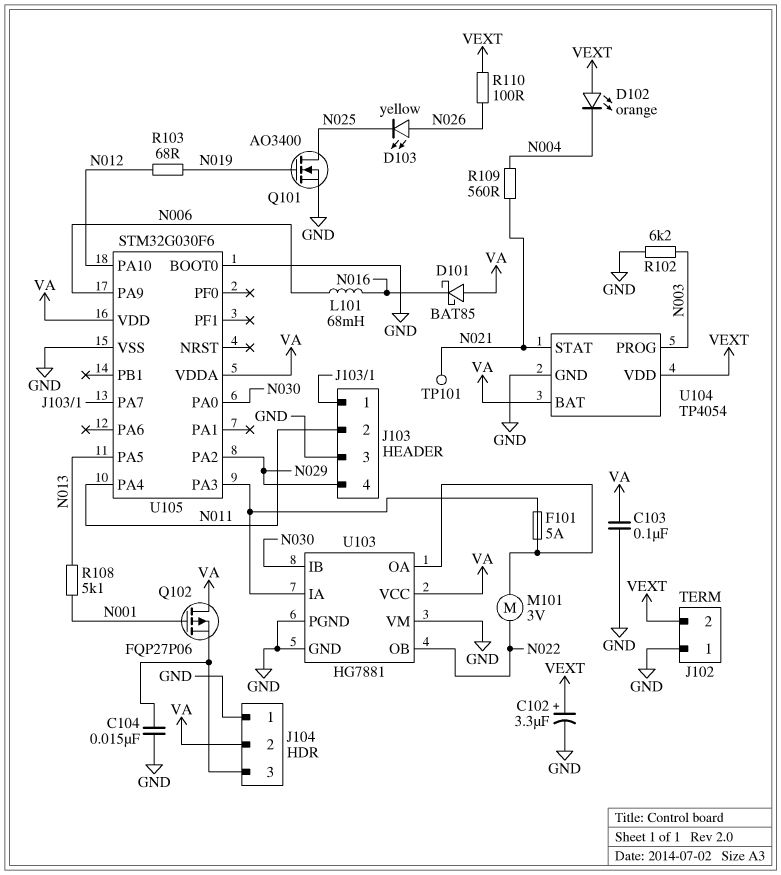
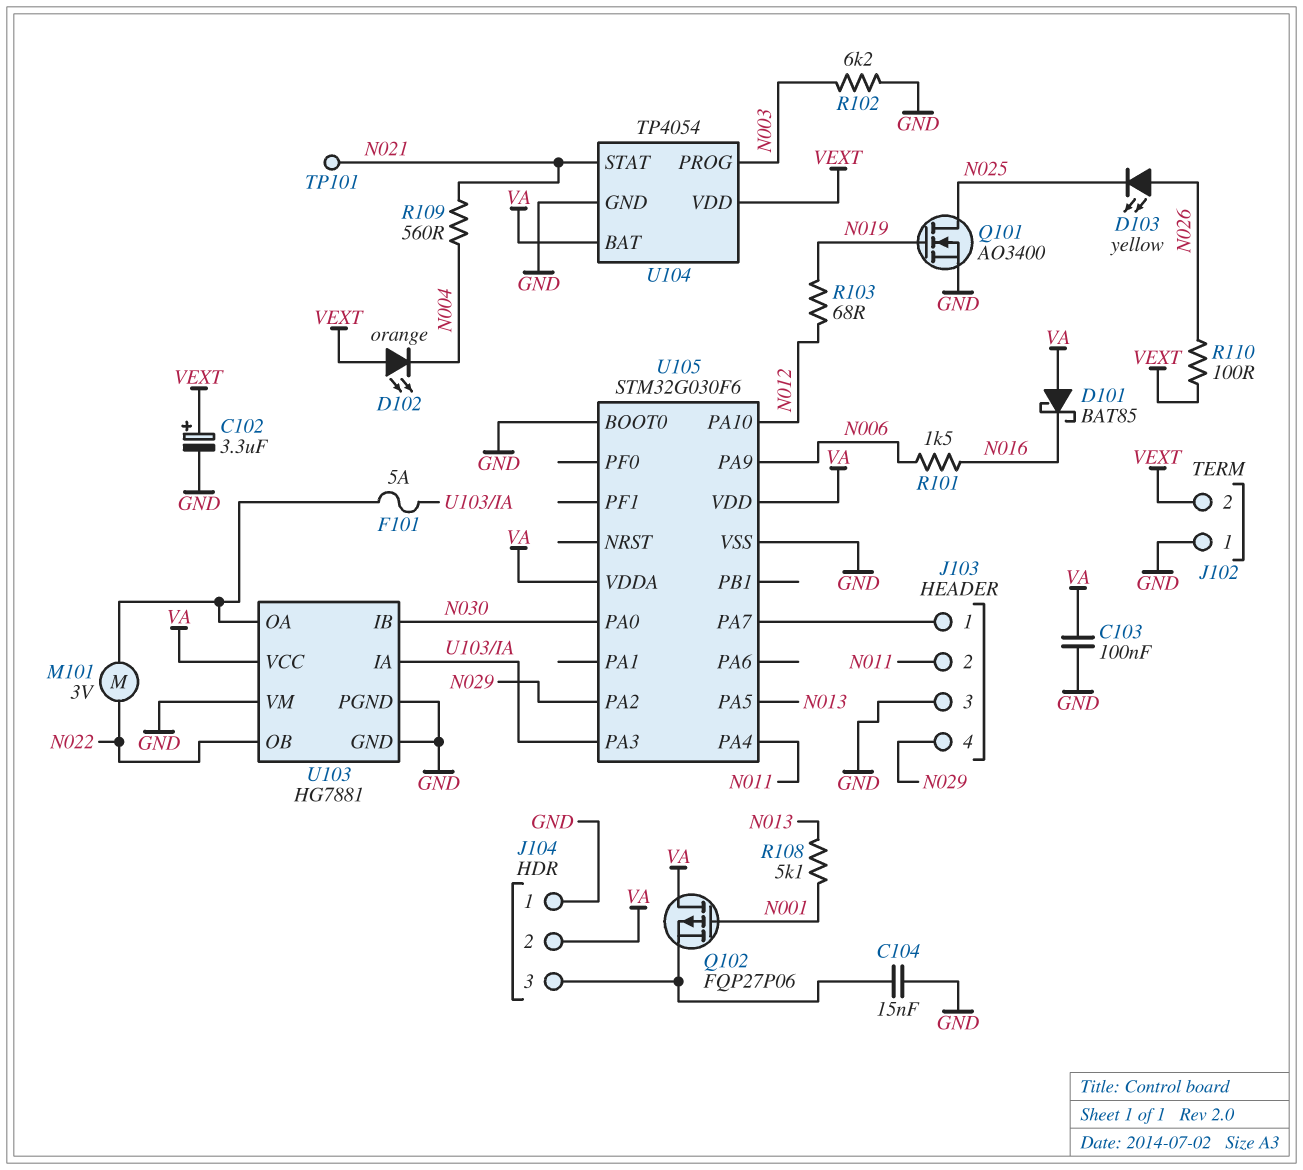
L101: 68mH (N006, N016) -> none
R101: none -> 1.5k (N006, N016)

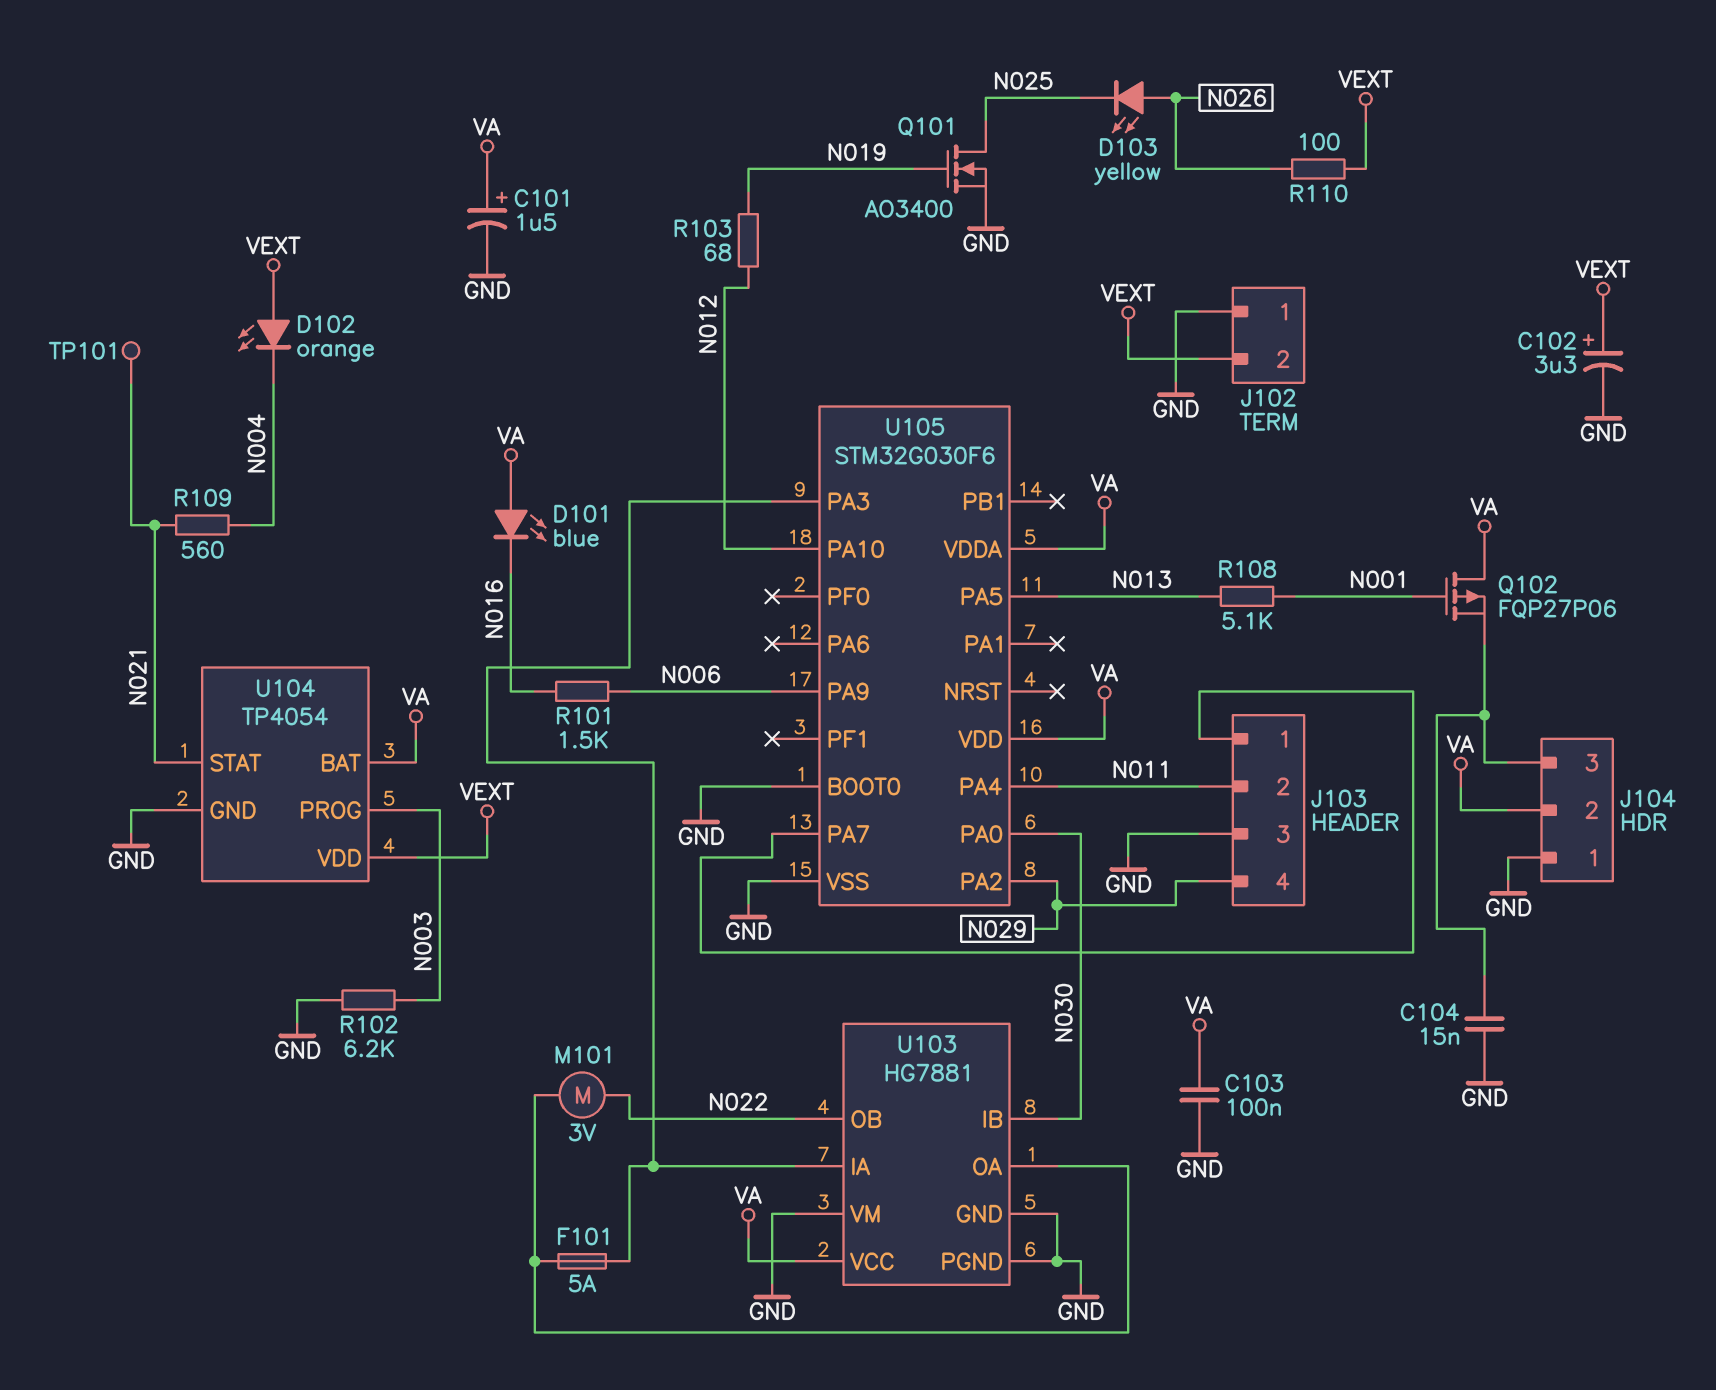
C101: none -> 1.5uF (plus VA, minus GND)
D101: schottky BAT85 (A VA, K N016) -> LED blue (A VA, K N016)

